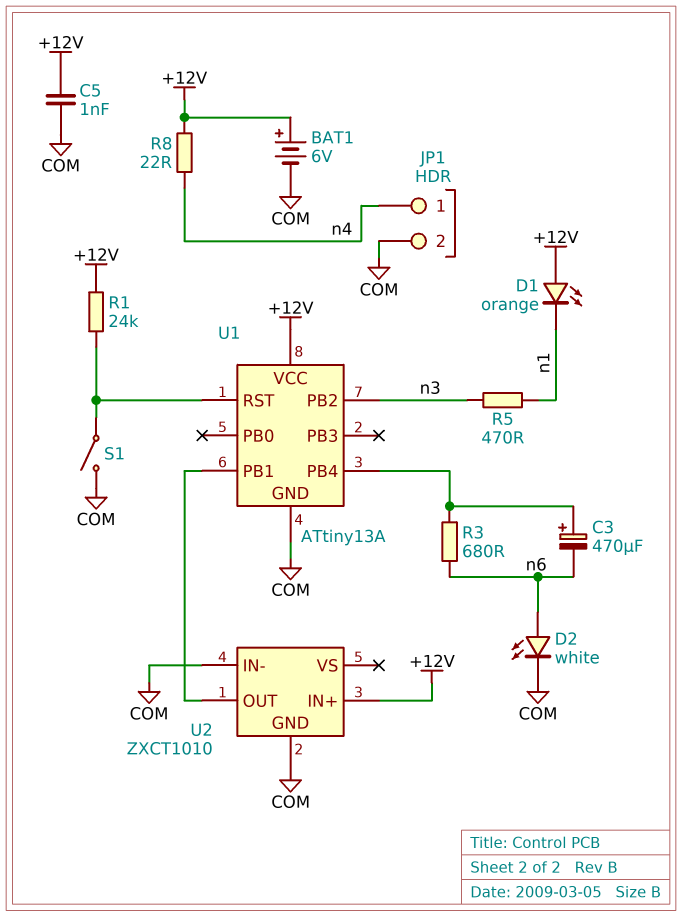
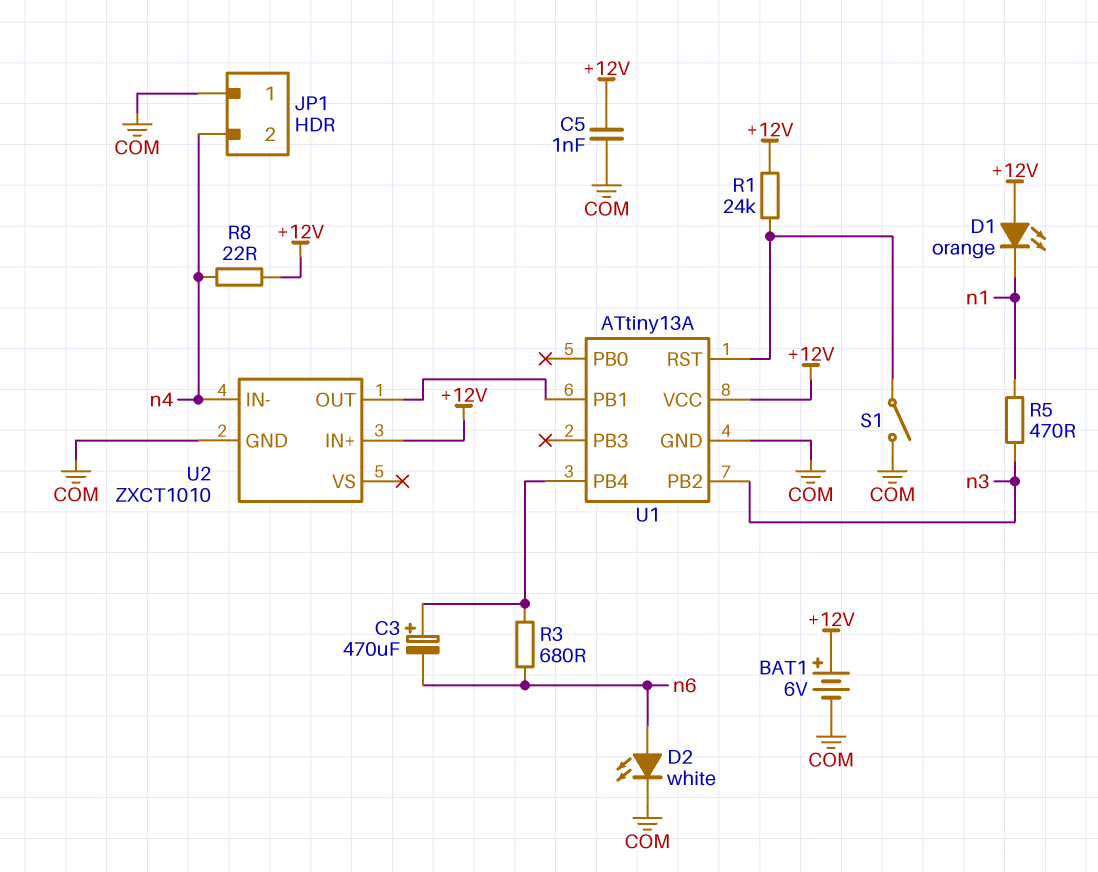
JP1 pin 1: n4 -> COM
JP1 pin 2: COM -> n4
U2 pin IN-: COM -> n4

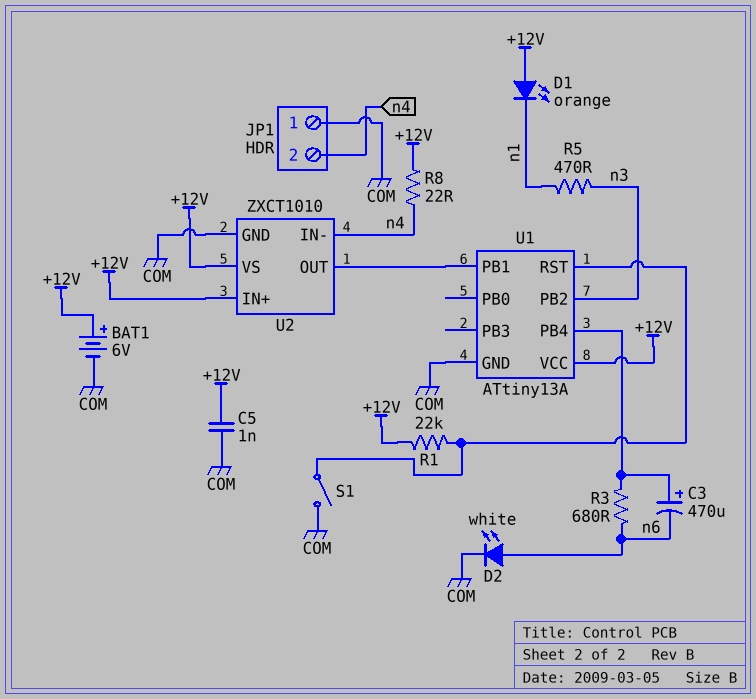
R1: 24k (+12V, U1/RST) -> 22k (+12V, U1/RST)
U2 pin VS: none -> +12V

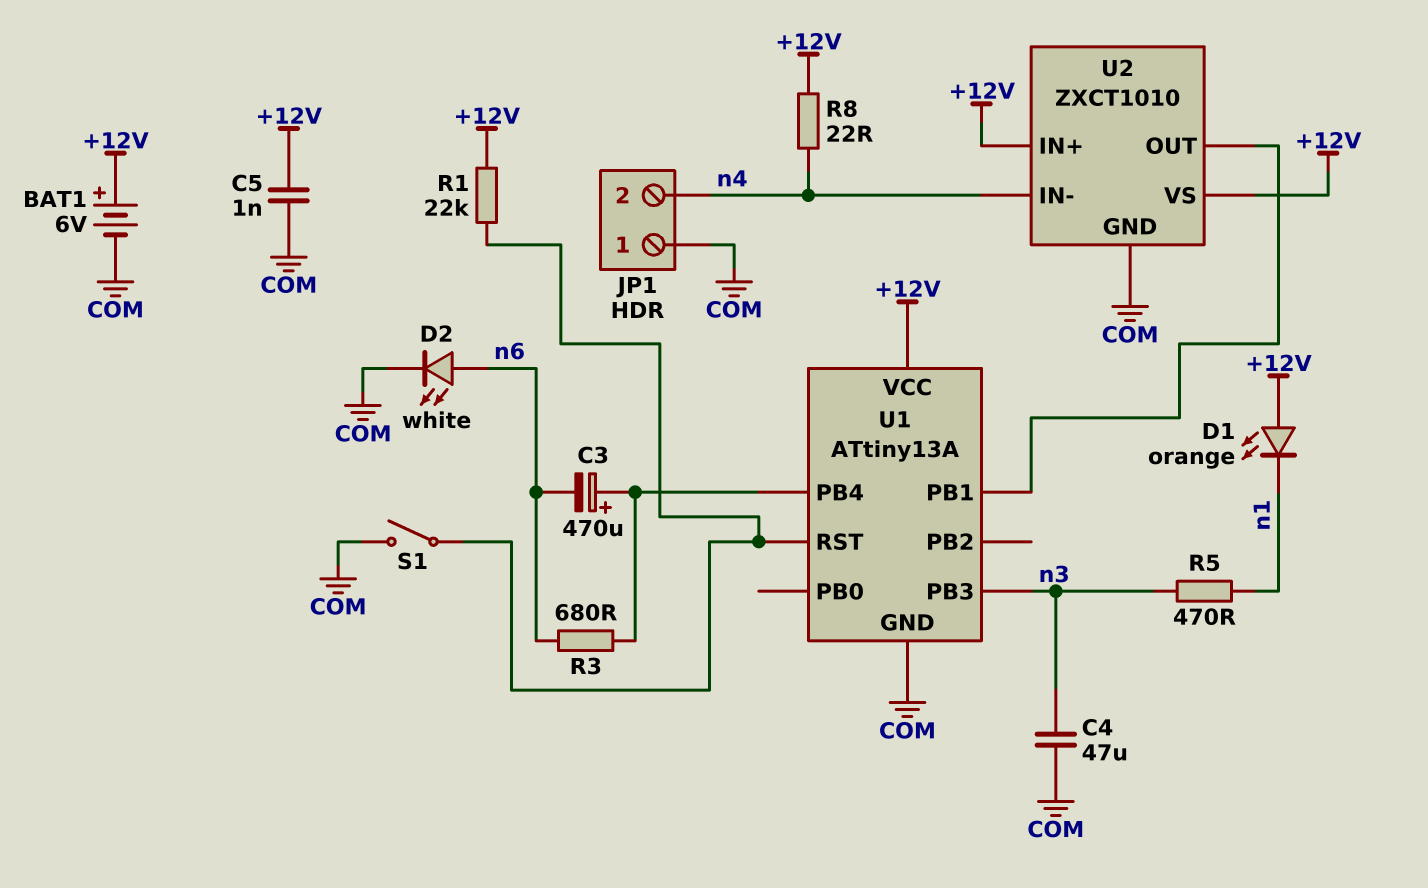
C4: none -> 47uF (COM, n3)
U1 pin PB2: n3 -> none
U1 pin PB3: none -> n3

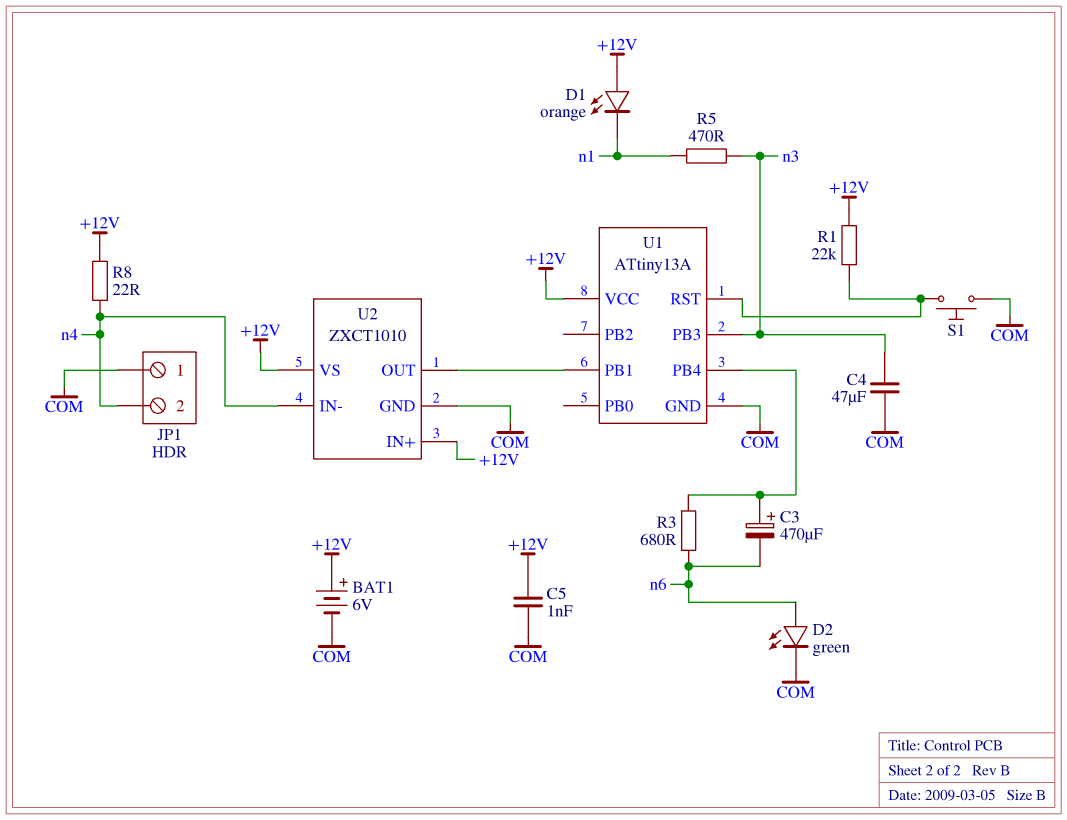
D2: LED white (A n6, K COM) -> LED green (A n6, K COM)
S1: switch (COM, U1/RST) -> button (COM, U1/RST)

